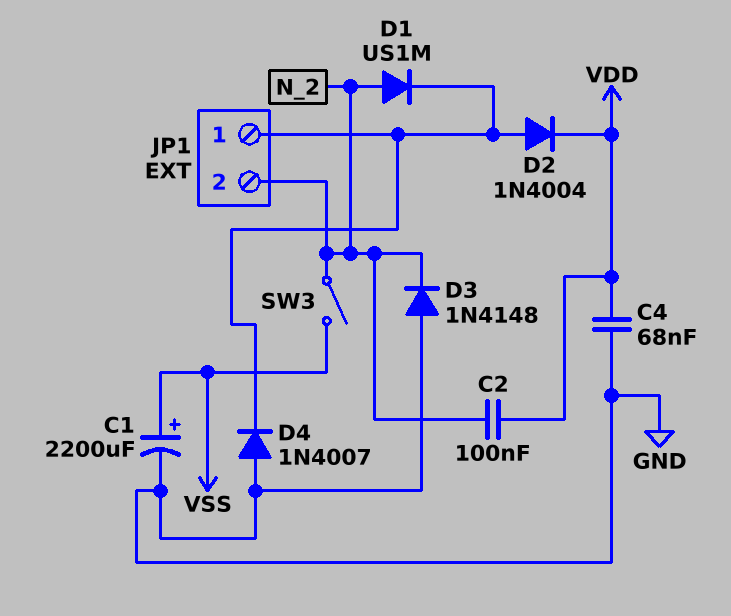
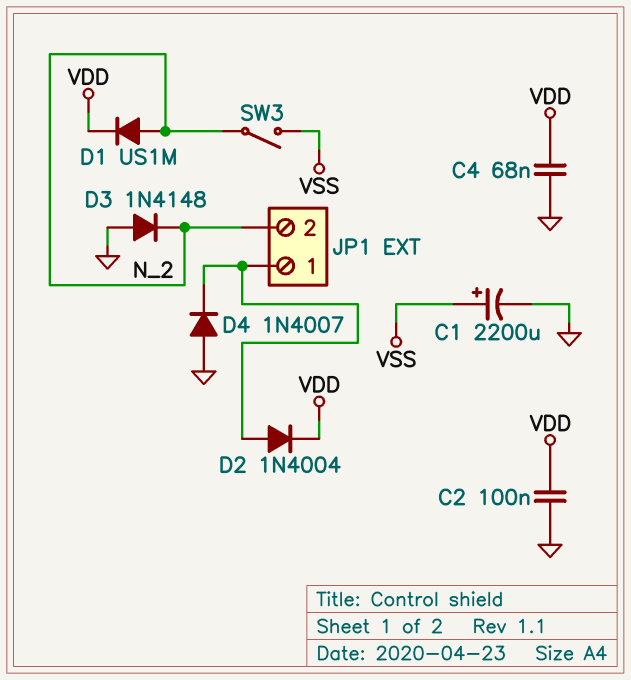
C2: 100nF (N_2, VDD) -> 100nF (GND, VDD)
D1: diode US1M (A N_2, K JP1/1) -> diode US1M (A N_2, K VDD)

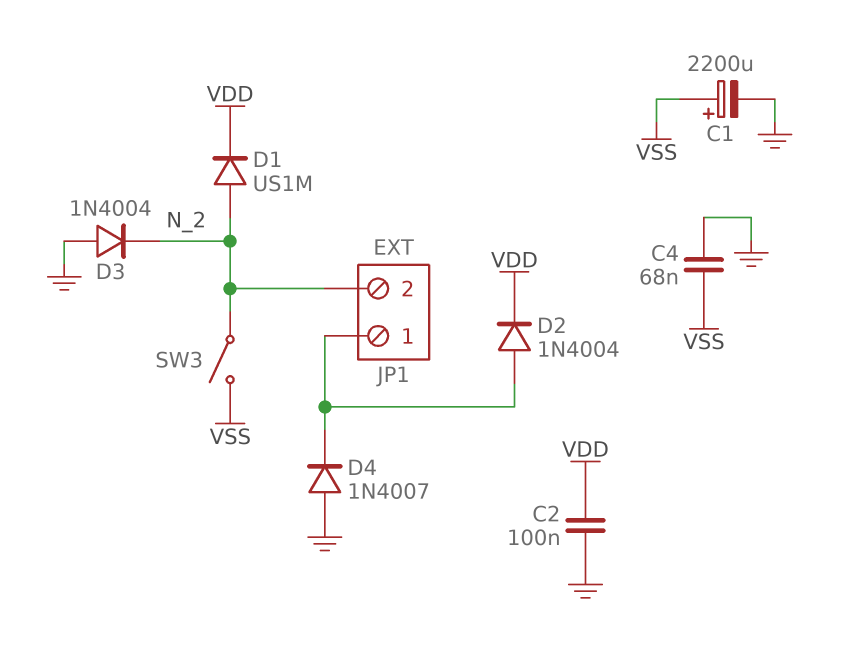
C4: 68nF (GND, VDD) -> 68nF (GND, VSS)
D3: diode 1N4148 (A GND, K N_2) -> diode 1N4004 (A GND, K N_2)

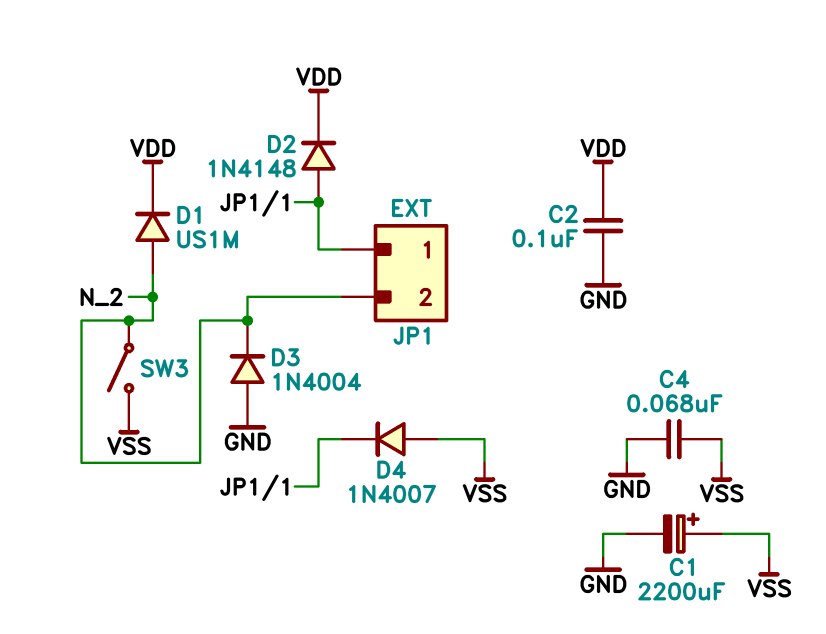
D2: diode 1N4004 (A JP1/1, K VDD) -> diode 1N4148 (A JP1/1, K VDD)
D4: diode 1N4007 (A GND, K JP1/1) -> diode 1N4007 (A VSS, K JP1/1)

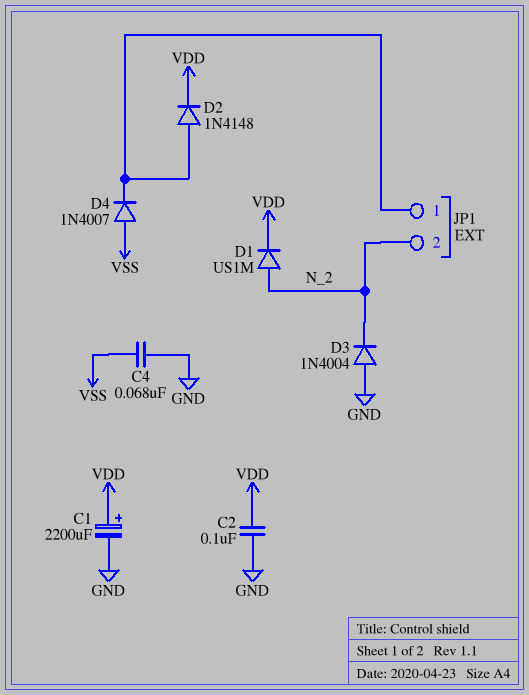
C1: 2200uF (plus VSS, minus GND) -> 2200uF (plus VDD, minus GND)
SW3: switch (N_2, VSS) -> none

